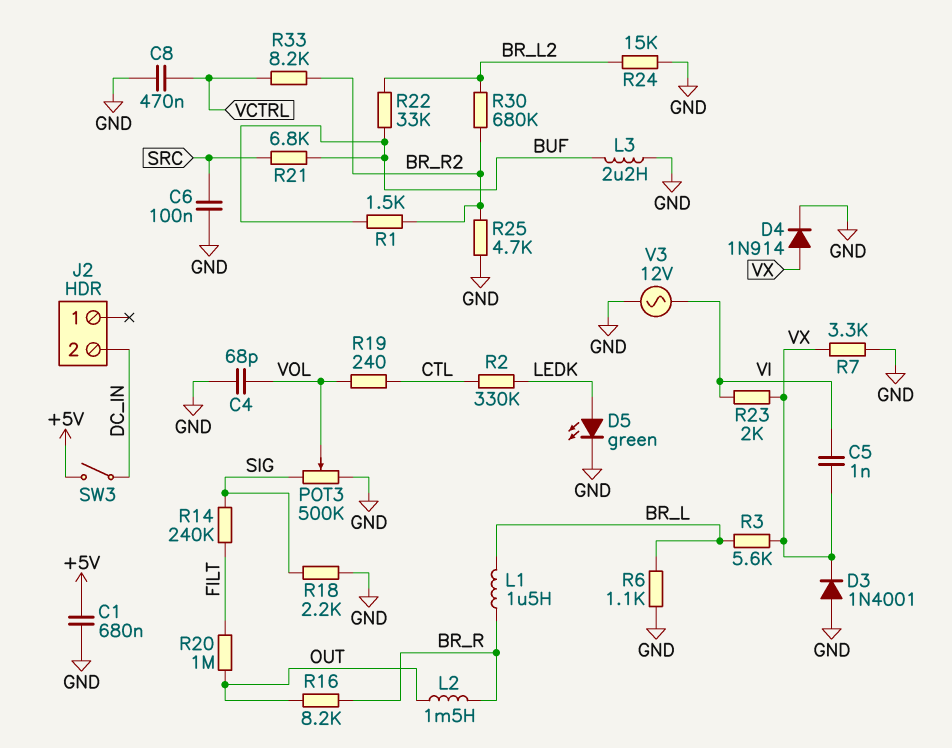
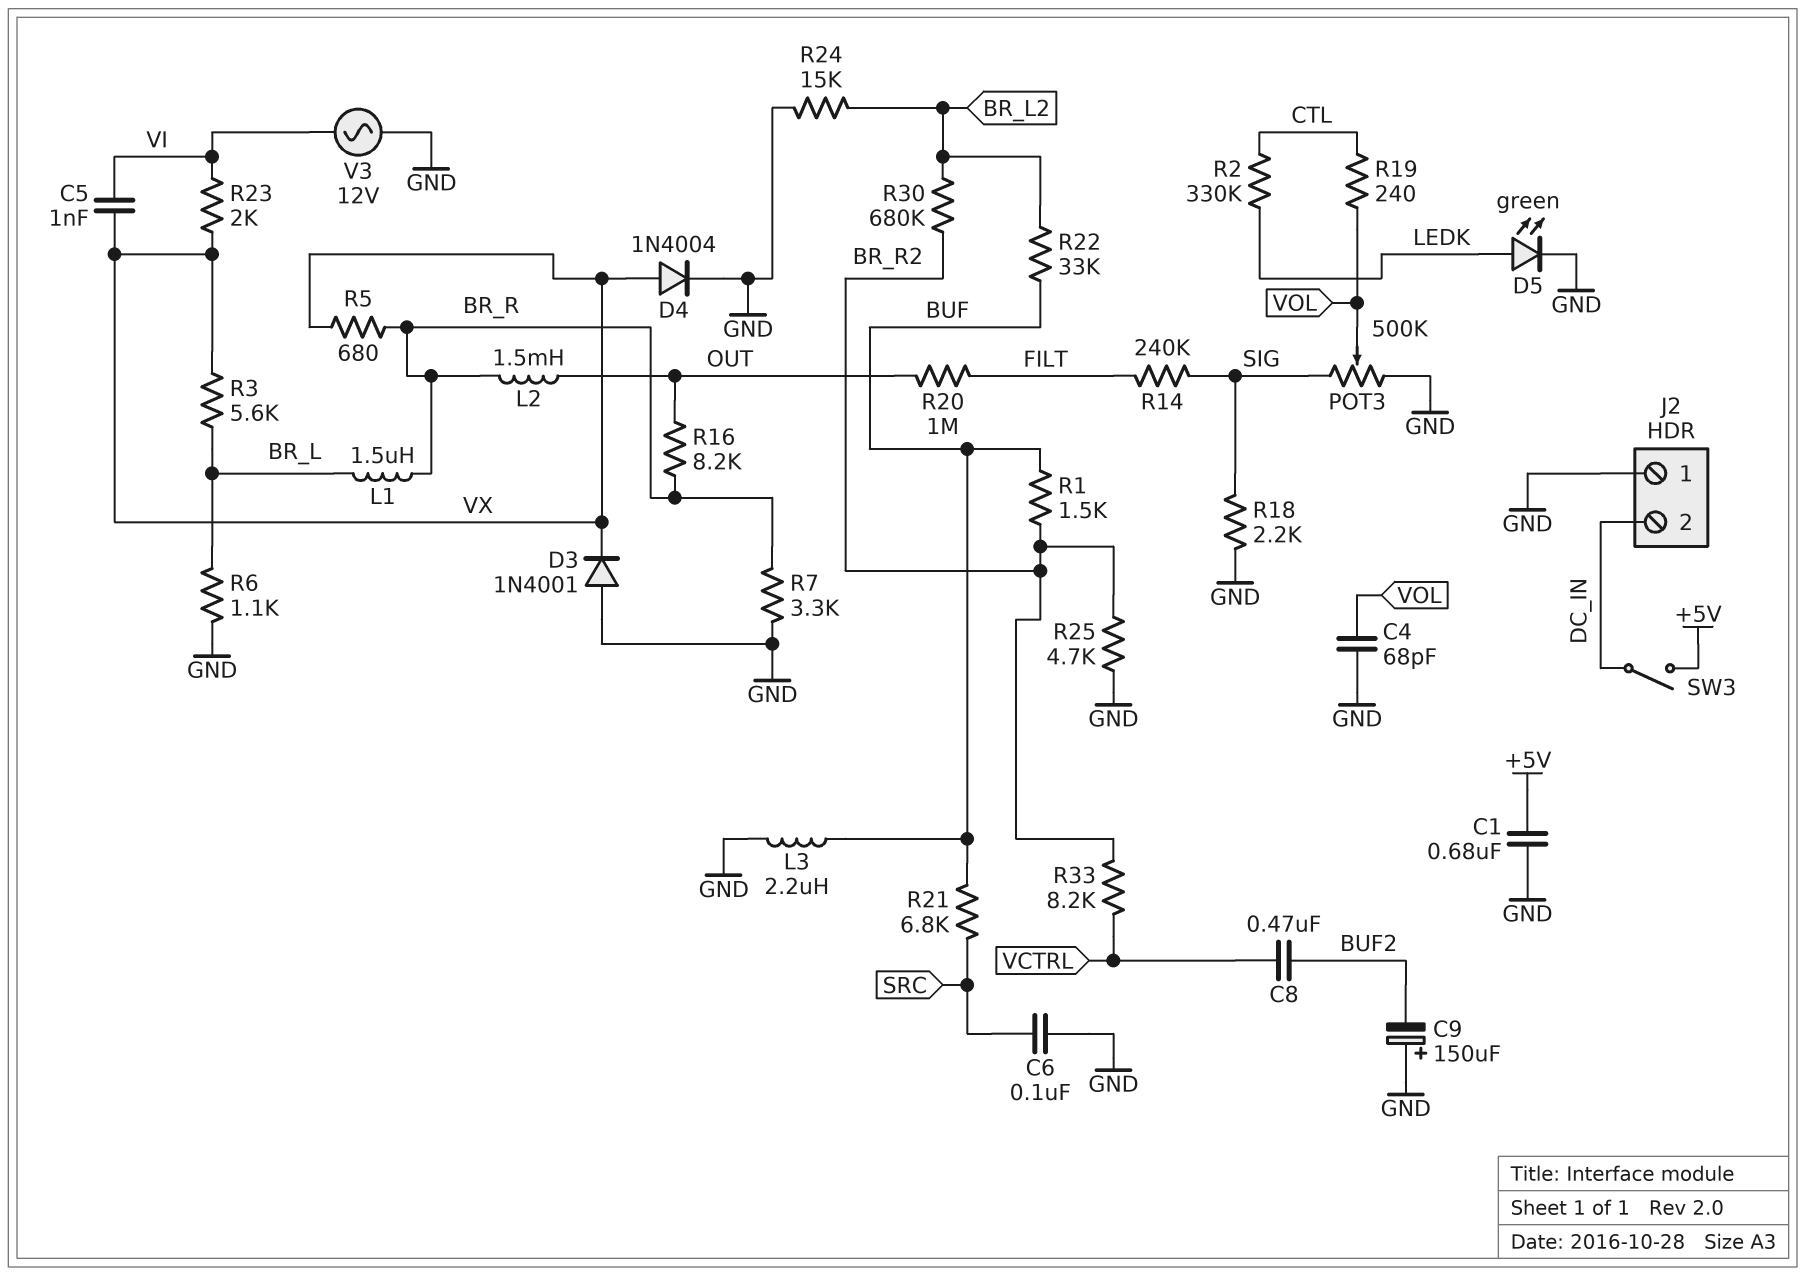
C8: 470nF (GND, VCTRL) -> 470nF (BUF2, VCTRL)
C9: none -> 150uF (plus GND, minus BUF2)
D4: diode 1N914 (A VX, K GND) -> diode 1N4004 (A VX, K GND)
J2 pin 1: none -> GND
R5: none -> 680 (BR_R, VX)
R7: 3.3k (GND, VX) -> 3.3k (BR_R, GND)

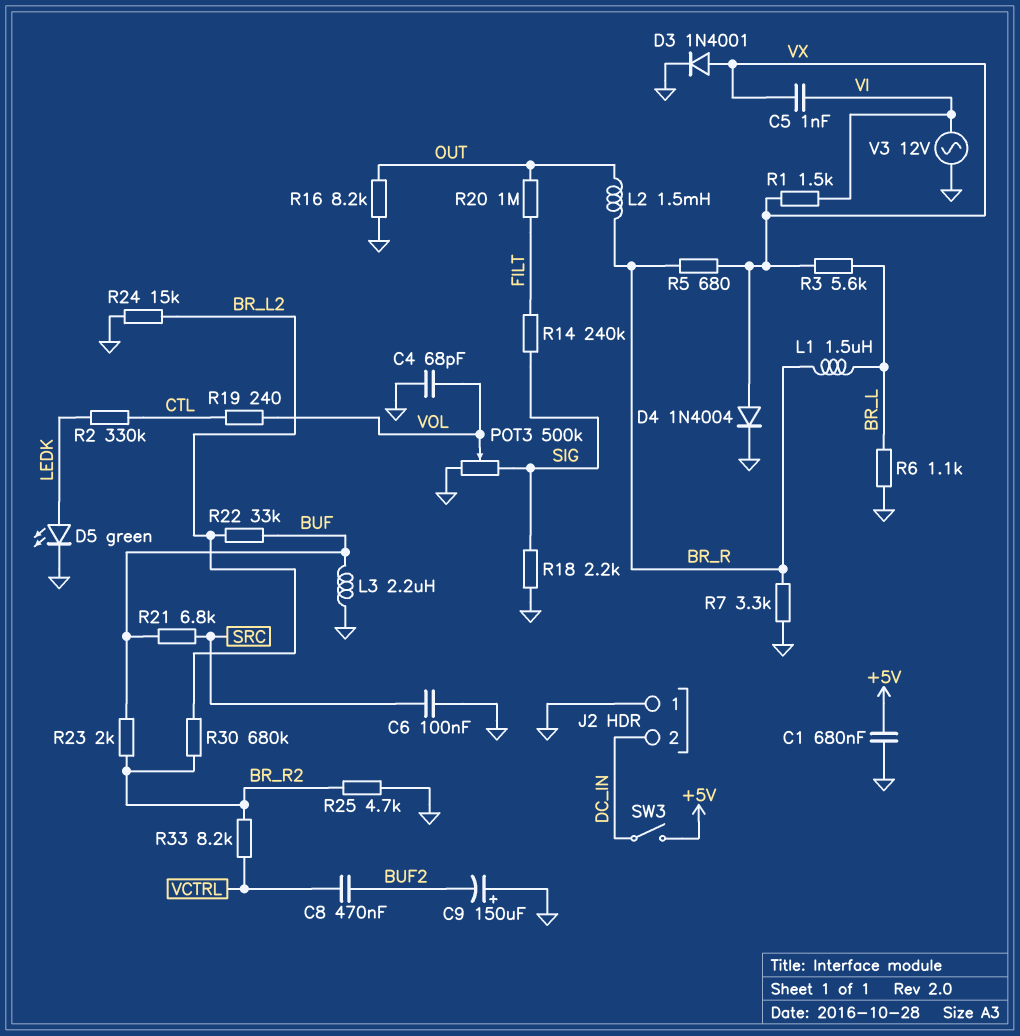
D3: diode 1N4001 (A GND, K VX) -> diode 1N4001 (A VX, K GND)
R1: 1.5k (BR_R2, BUF) -> 1.5k (VI, VX)
R16: 8.2k (BR_R, OUT) -> 8.2k (GND, OUT)
R23: 2k (VI, VX) -> 2k (BR_R2, BUF)

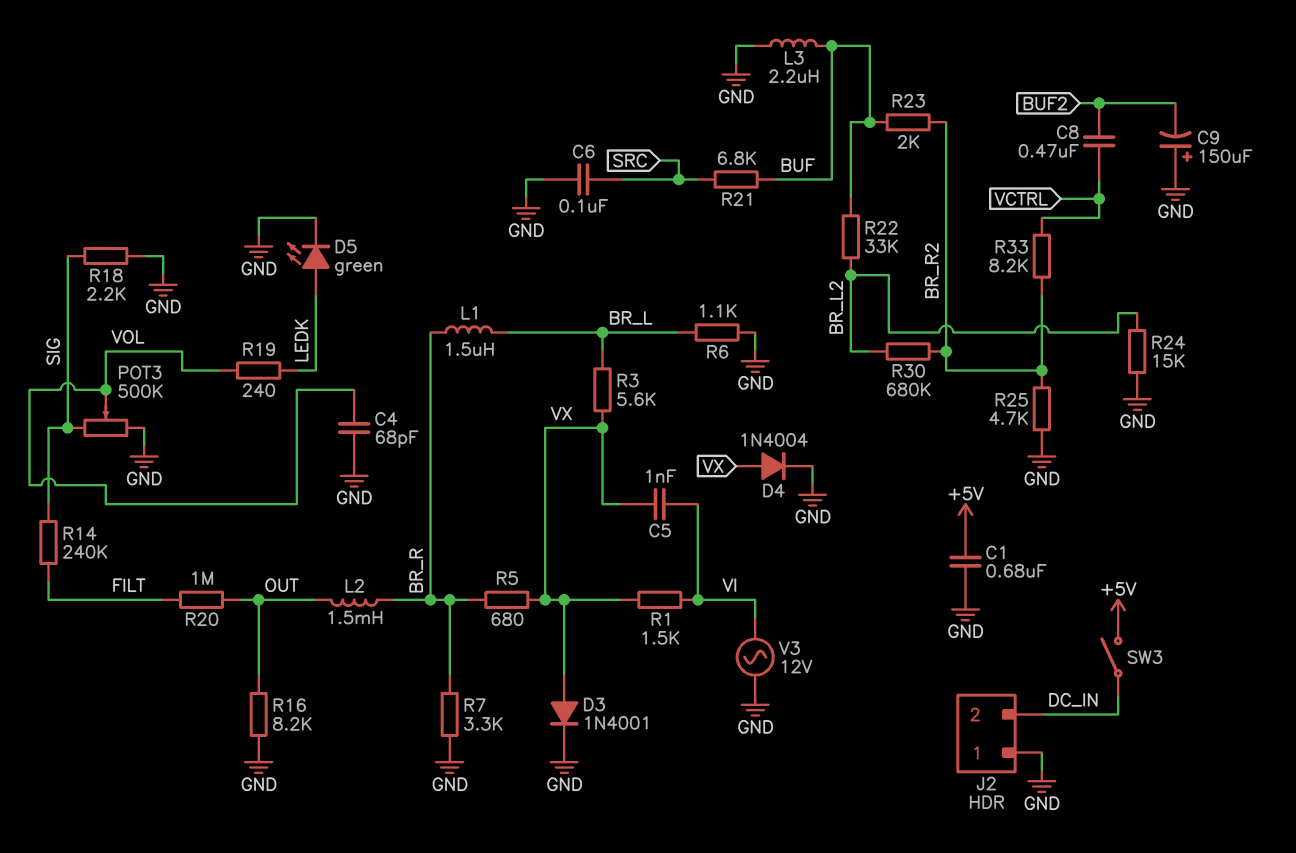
R2: 330k (CTL, LEDK) -> none
R19: 240 (CTL, VOL) -> 240 (LEDK, VOL)

